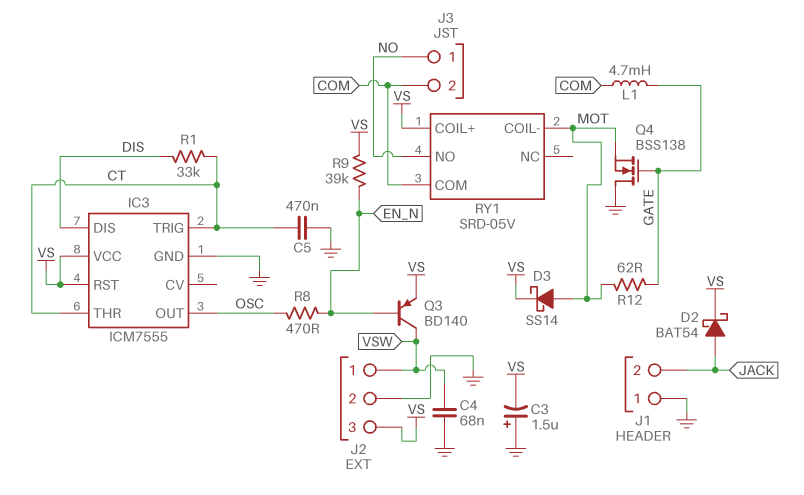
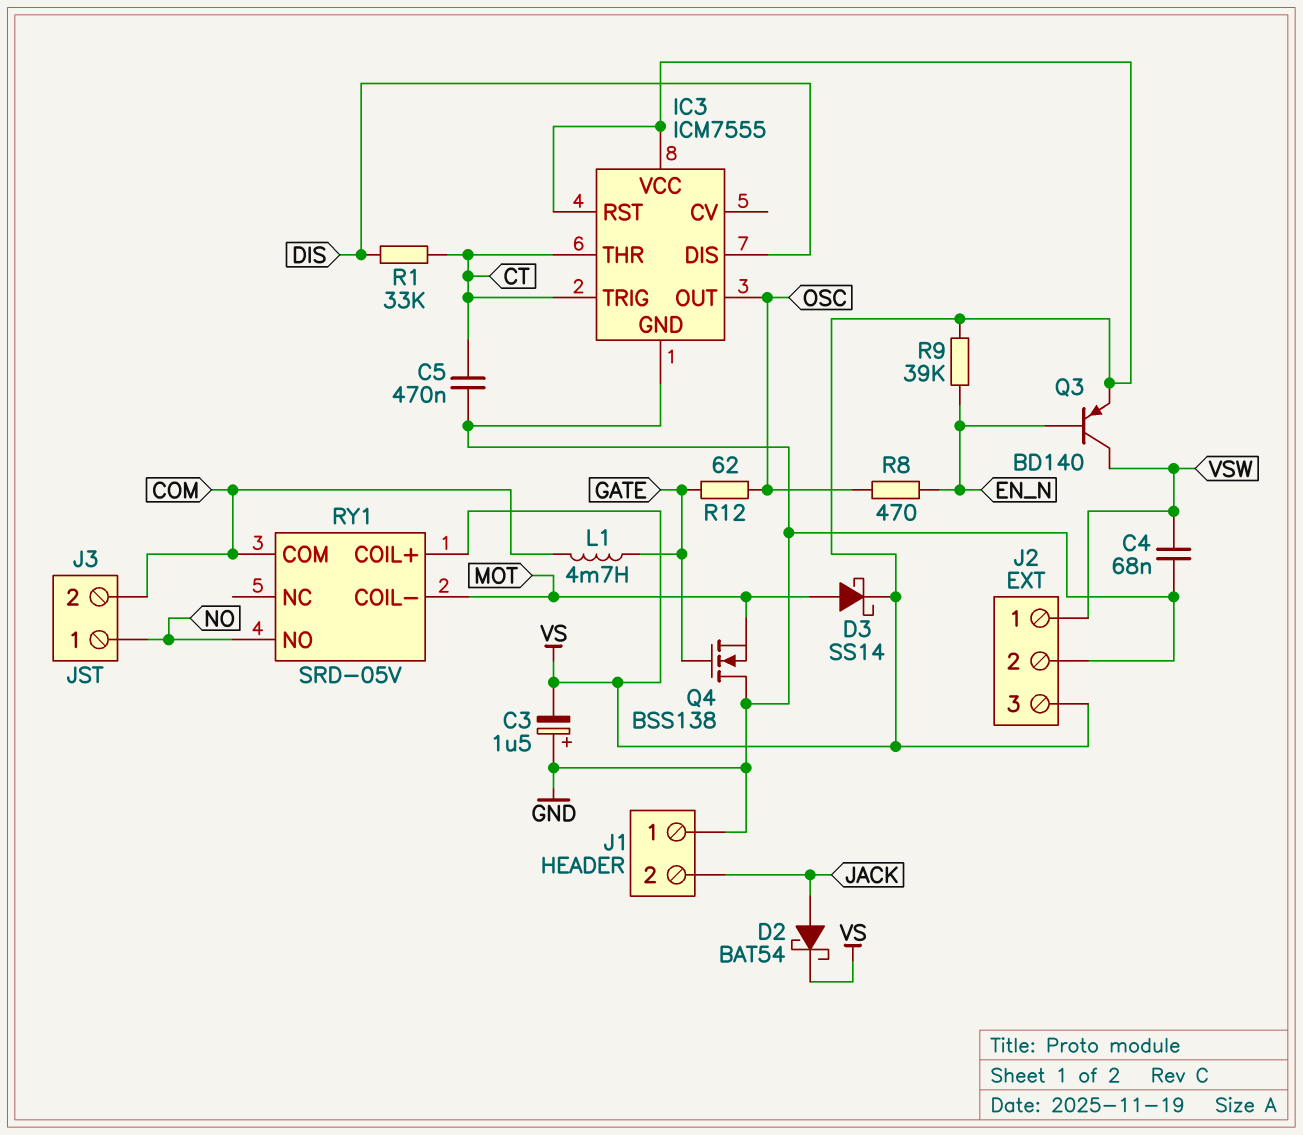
R12: 62 (GATE, MOT) -> 62 (GATE, OSC)

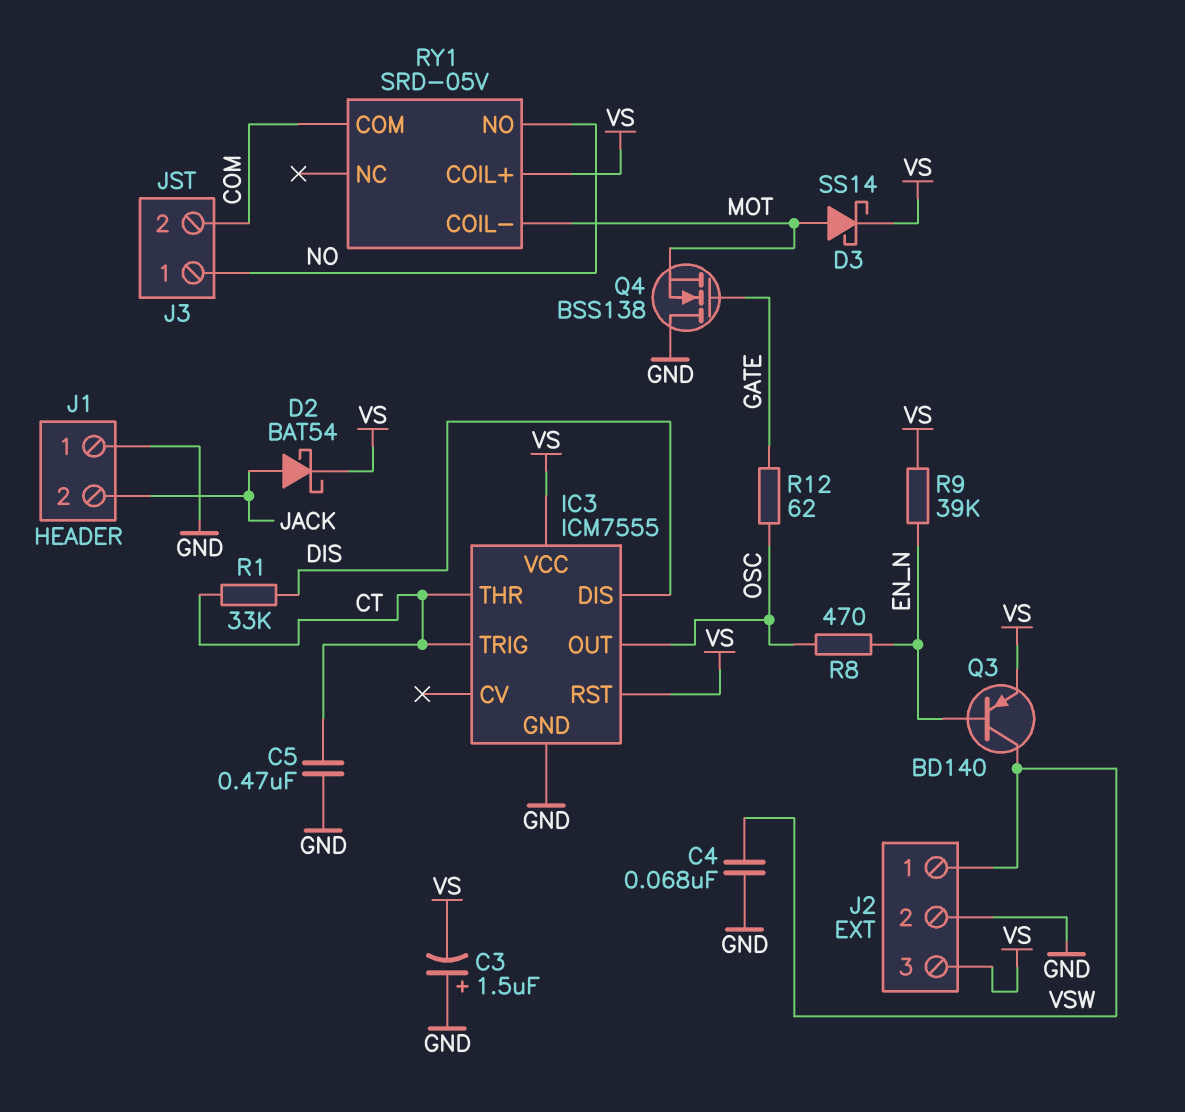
L1: 4.7mH (COM, GATE) -> none

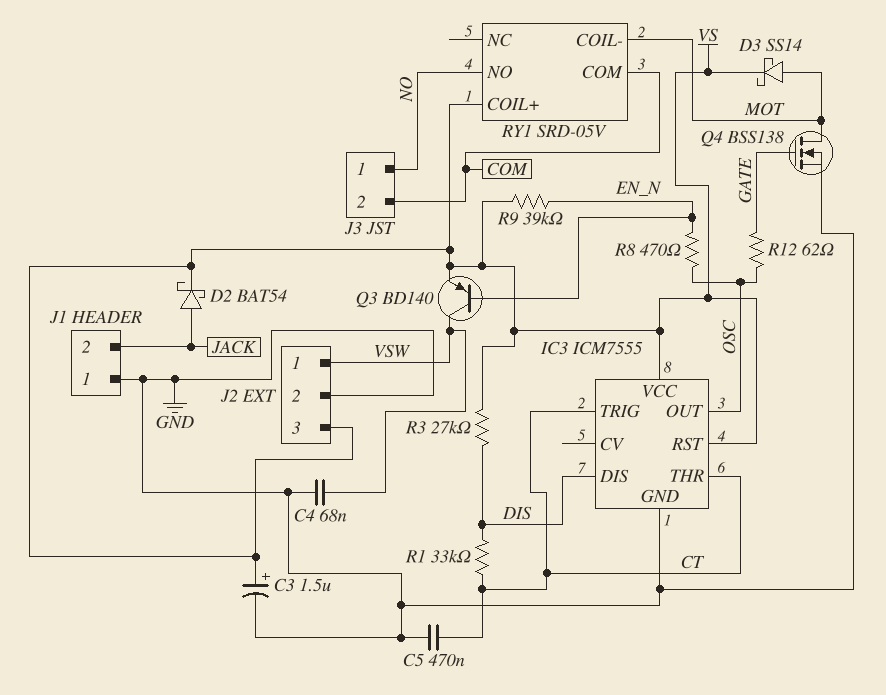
C3: 1.5uF (plus GND, minus VS) -> 1.5uF (plus VS, minus GND)
Q4: NMOS BSS138 (G GATE, D GND, S MOT) -> NMOS BSS138 (G GATE, D MOT, S GND)
R3: none -> 27k (DIS, VS)

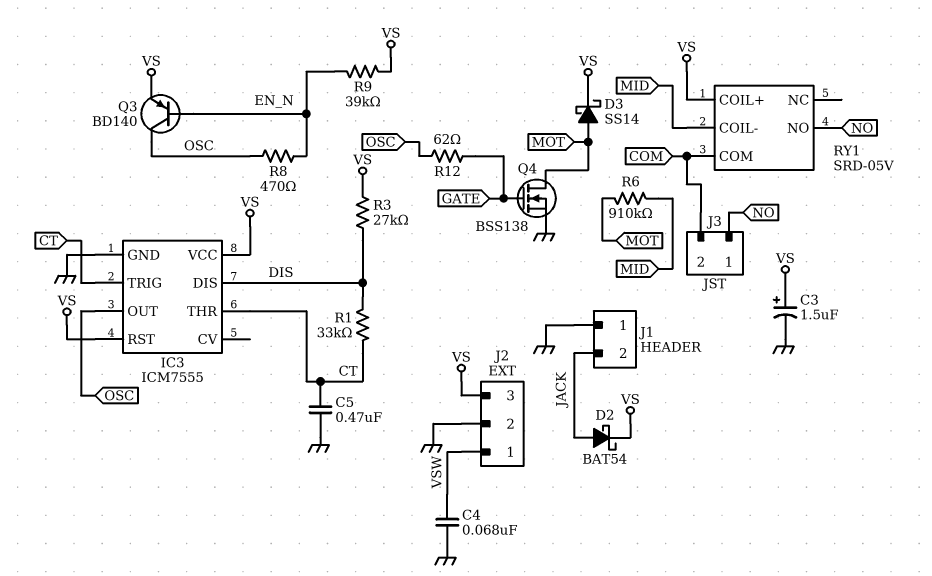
Q3: PNP BD140 (B EN_N, C VSW, E VS) -> PNP BD140 (B EN_N, C OSC, E VS)
R6: none -> 910k (MID, MOT)
RY1 pin COIL-: MOT -> MID

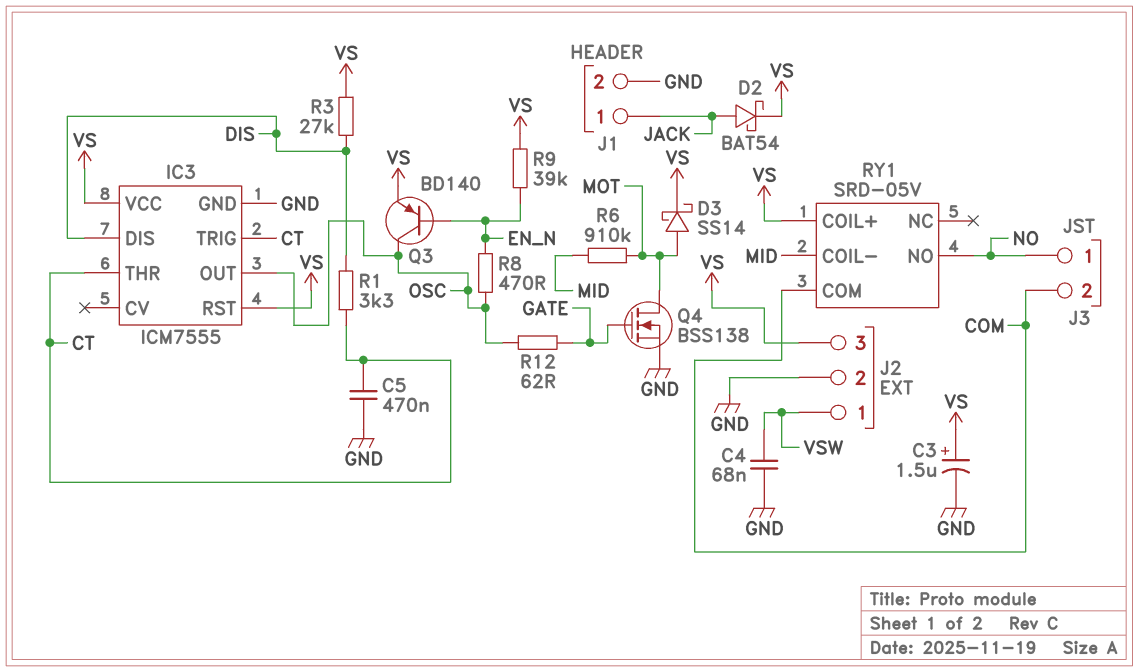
J1 pin 1: GND -> JACK
J1 pin 2: JACK -> GND
R1: 33k (CT, DIS) -> 3.3k (CT, DIS)

